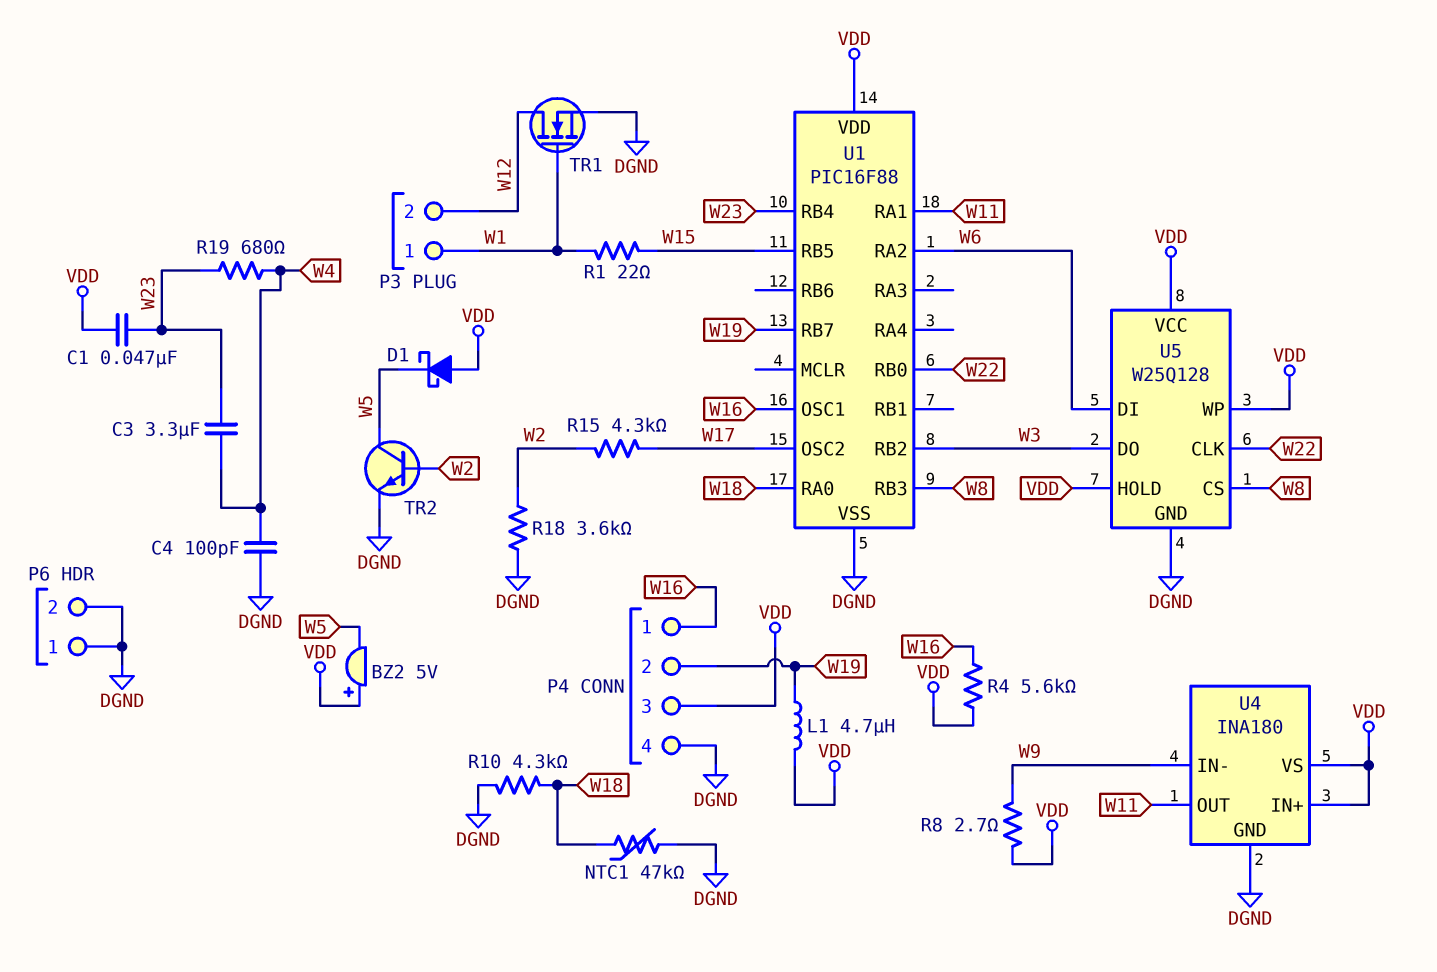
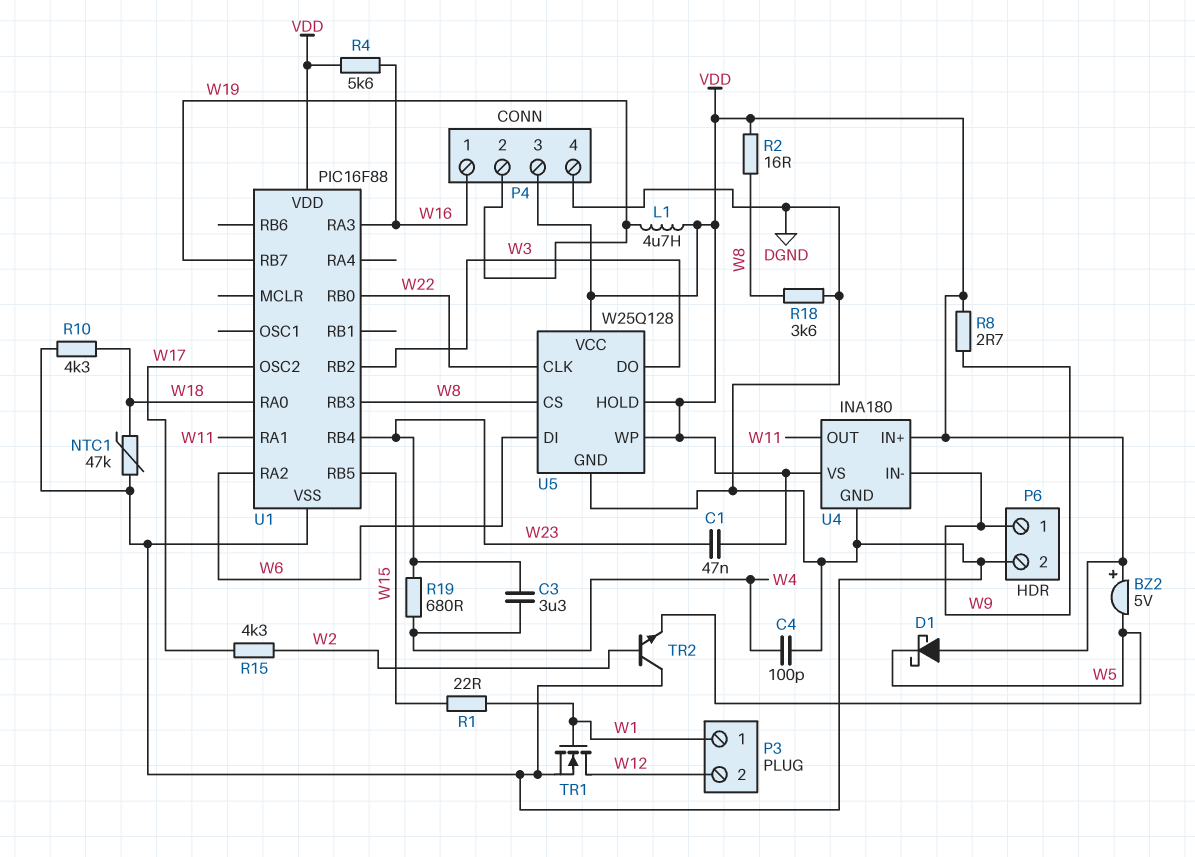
P6 pin 1: DGND -> W9
R2: none -> 16 (VDD, W8)
R18: 3.6k (DGND, W2) -> 3.6k (DGND, W8)
TR2: NPN (B W2, C W5, E DGND) -> NPN (B W2, C DGND, E W5)
U1 pin OSC1: W16 -> none
U1 pin RA3: none -> W16

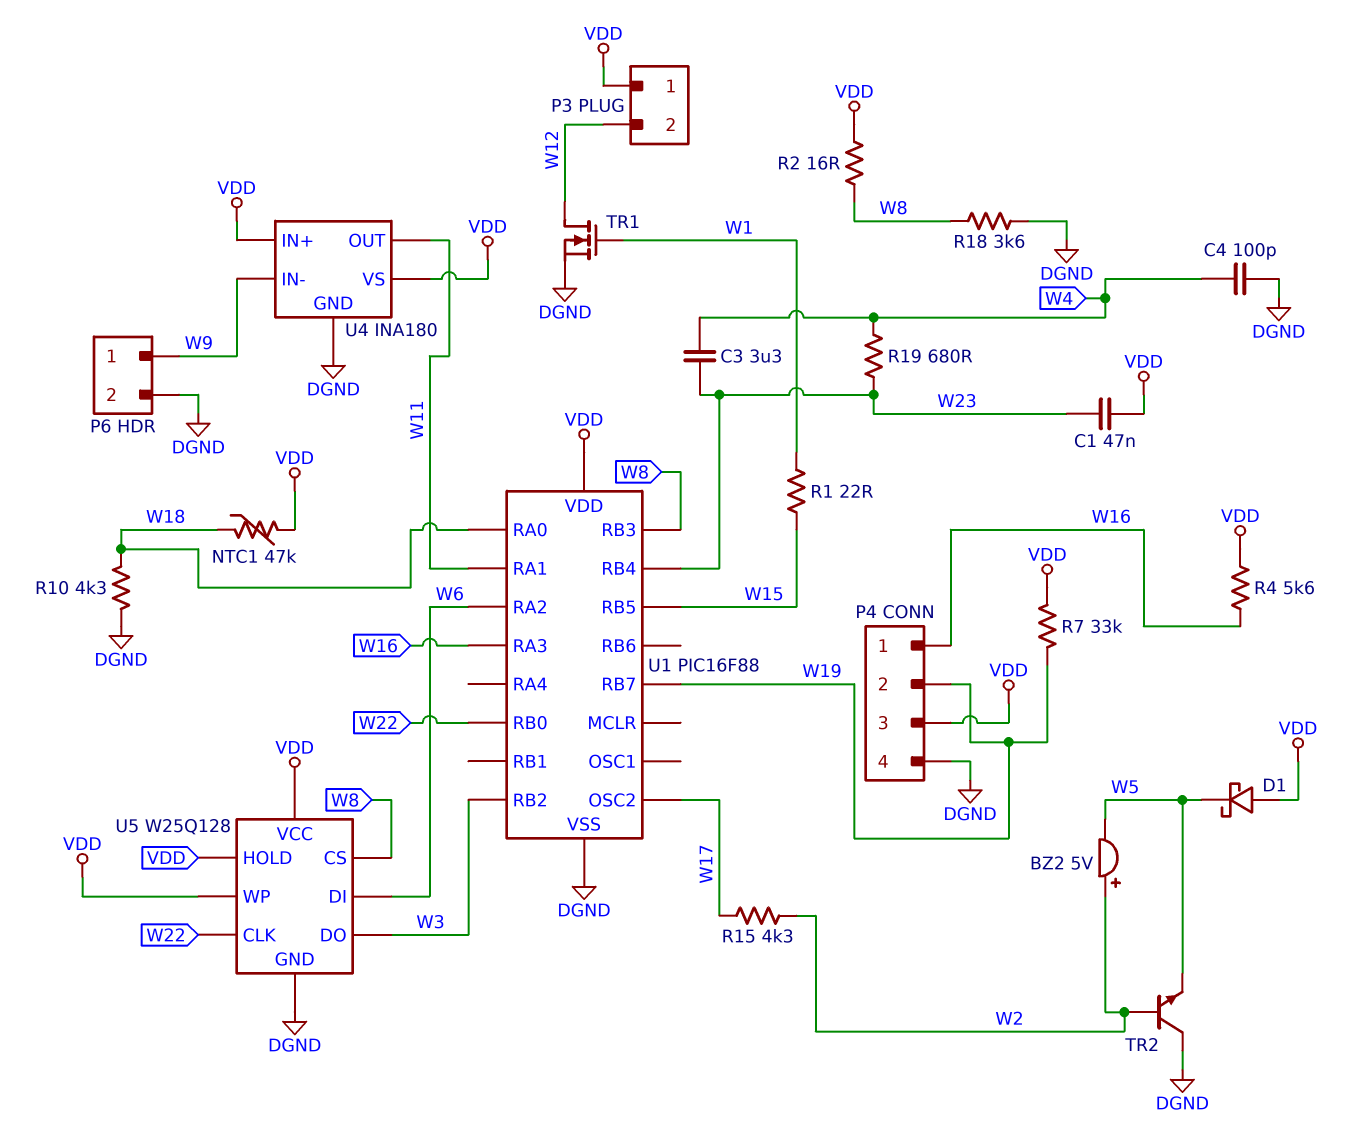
BZ2: buzzer 5V (plus VDD, minus W5) -> buzzer 5V (plus W2, minus W5)
L1: 4.7uH (VDD, W19) -> none
NTC1: 47k (DGND, W18) -> 47k (VDD, W18)
P3 pin 1: W1 -> VDD
R7: none -> 33k (VDD, W19)
R8: 2.7 (VDD, W9) -> none

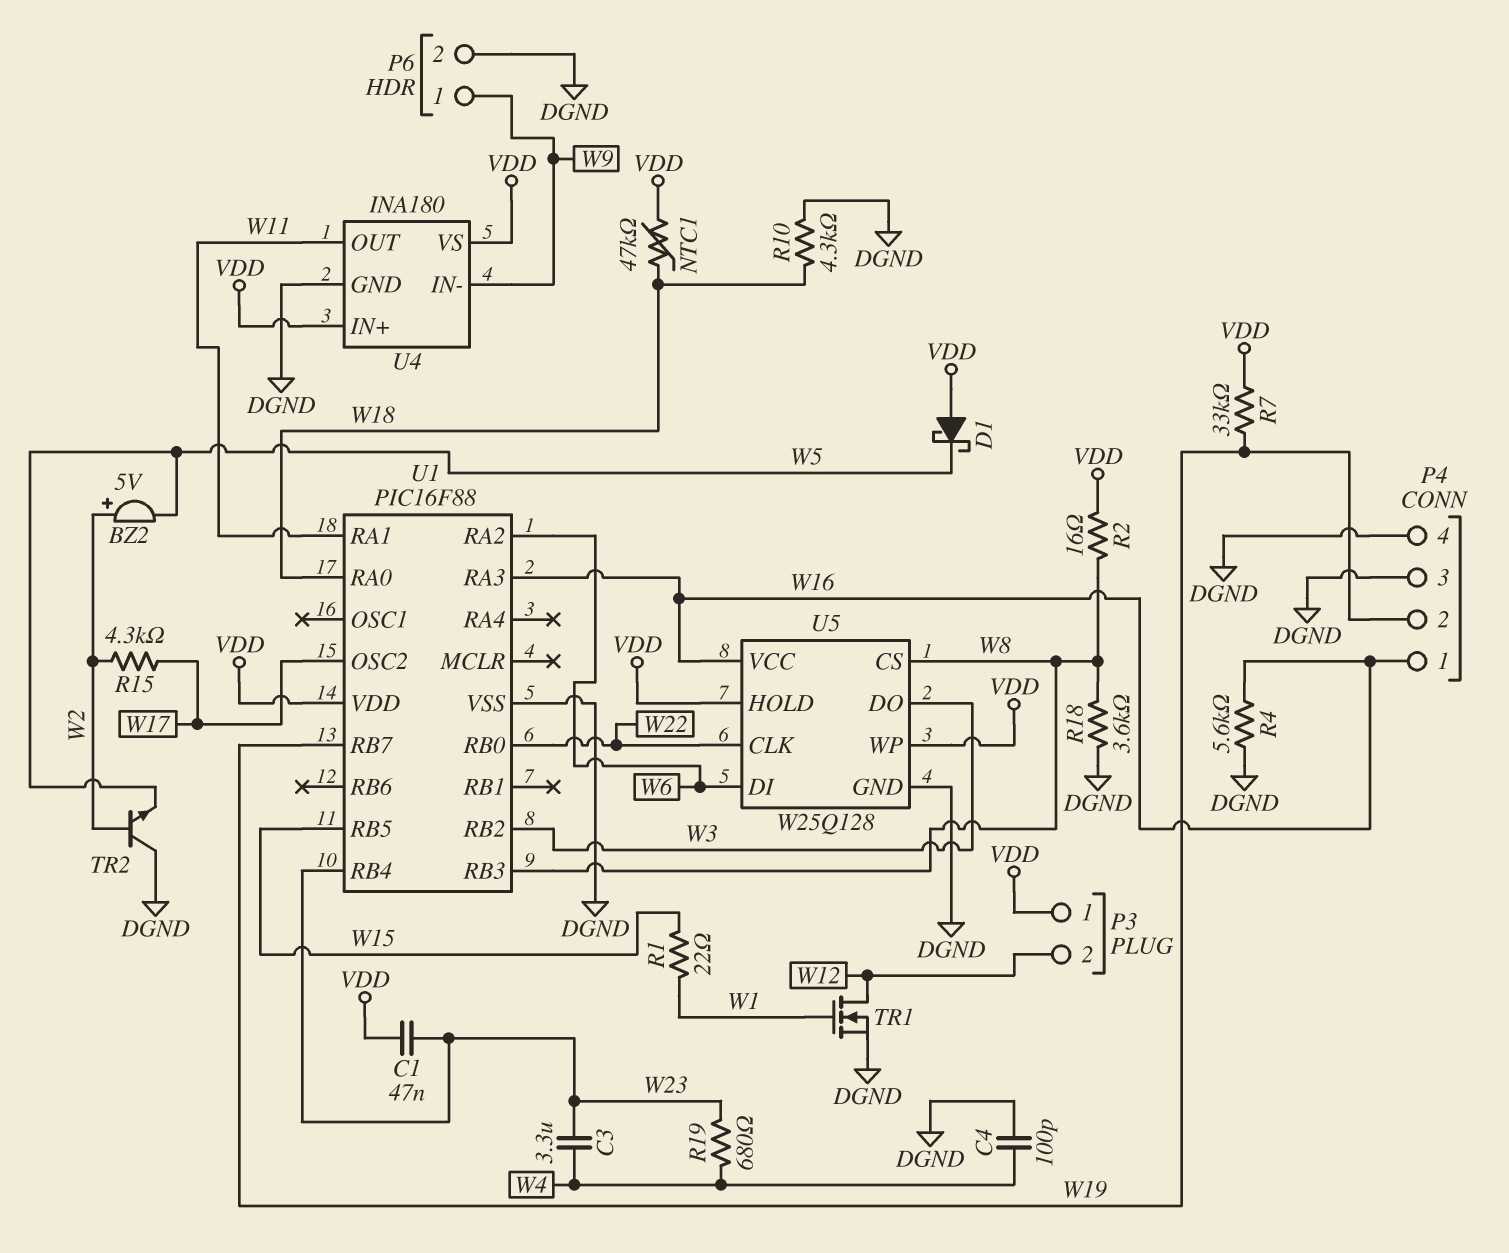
P4 pin 3: VDD -> DGND
R4: 5.6k (VDD, W16) -> 5.6k (DGND, W16)
U5 pin VCC: VDD -> W16

